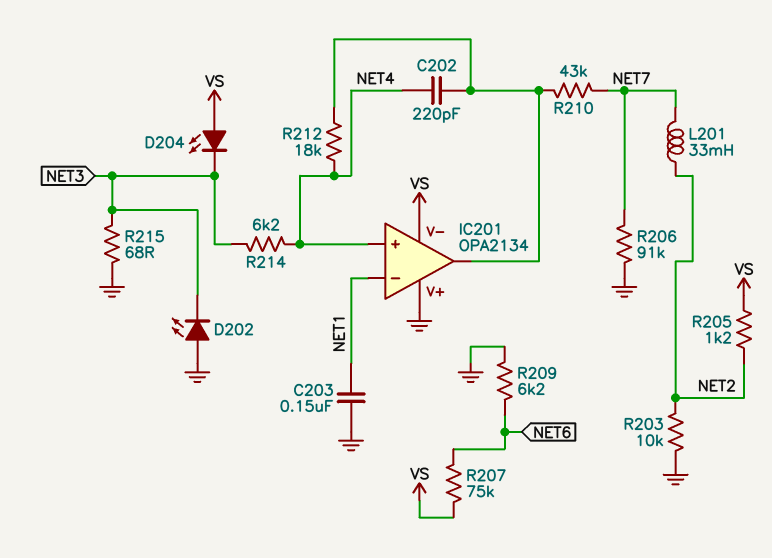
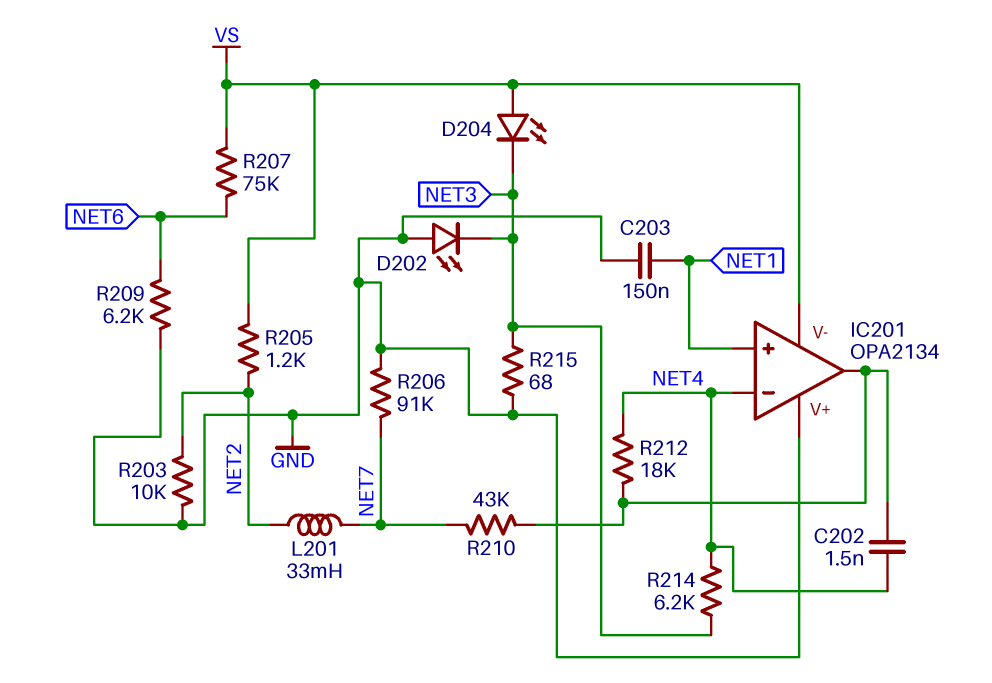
C202: 220pF (IC201/out, NET4) -> 1.5nF (IC201/out, NET4)
IC201 pin in+: NET4 -> NET1
IC201 pin in-: NET1 -> NET4

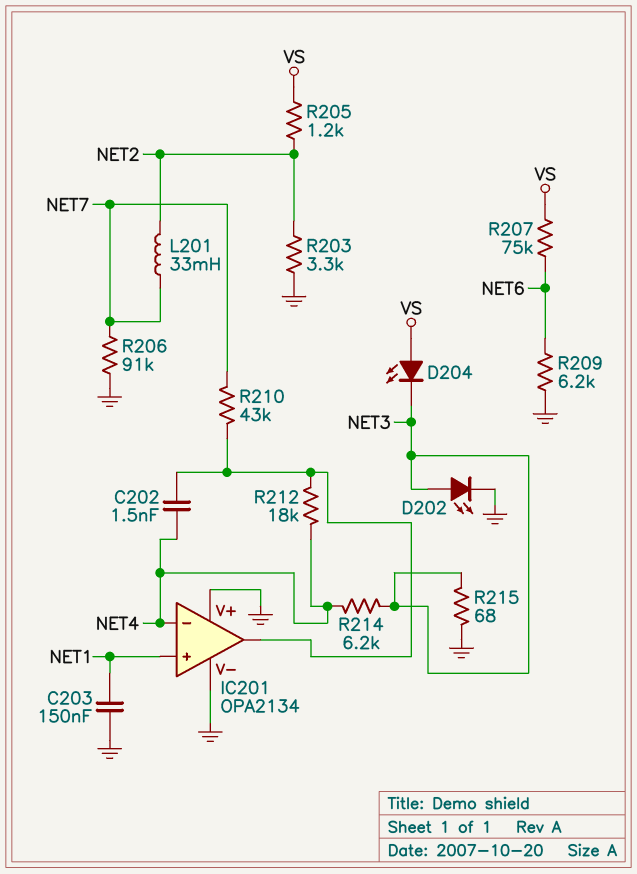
D202: LED (A GND, K NET3) -> LED (A NET3, K GND)
IC201 pin V-: VS -> GND
R203: 10k (GND, NET2) -> 3.3k (GND, NET2)

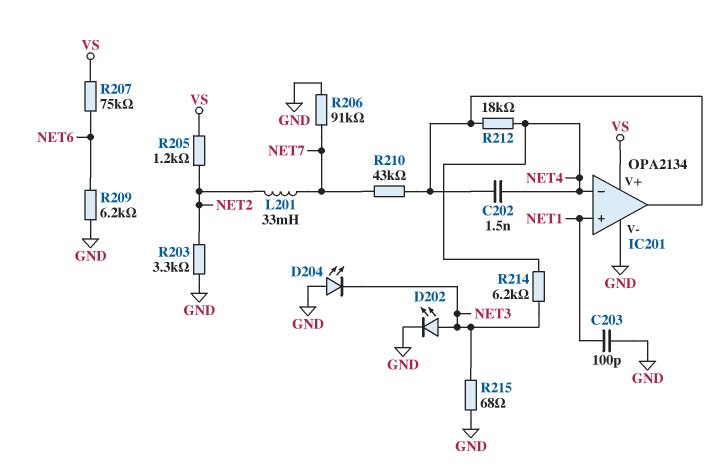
C203: 150nF (GND, NET1) -> 100pF (GND, NET1)
D204: LED (A VS, K NET3) -> LED (A GND, K NET3)
IC201 pin V+: GND -> VS

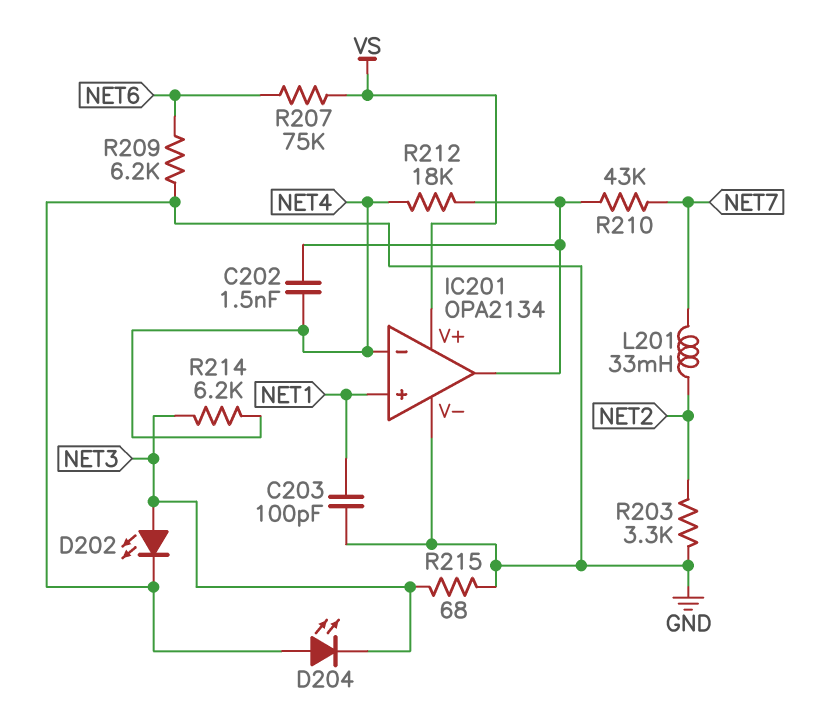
R205: 1.2k (NET2, VS) -> none
R206: 91k (GND, NET7) -> none

